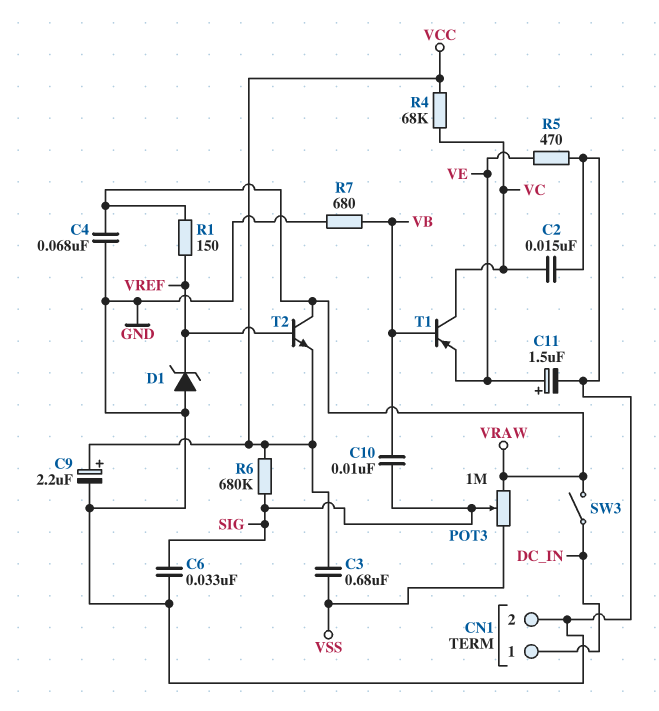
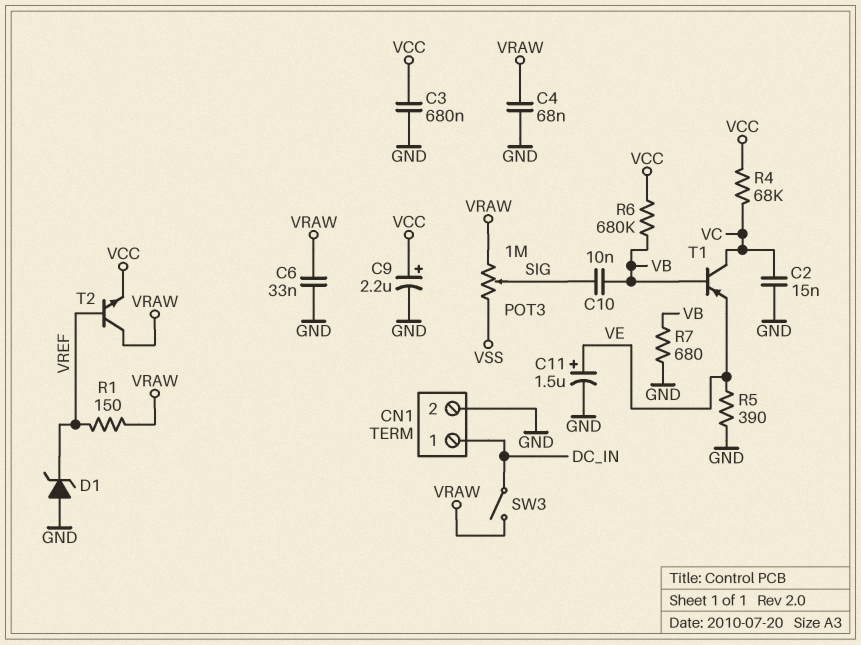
C3: 680nF (VCC, VSS) -> 680nF (GND, VCC)
C6: 33nF (GND, SIG) -> 33nF (GND, VRAW)
R5: 470 (GND, VE) -> 390 (GND, VE)
R6: 680k (SIG, VCC) -> 680k (VB, VCC)

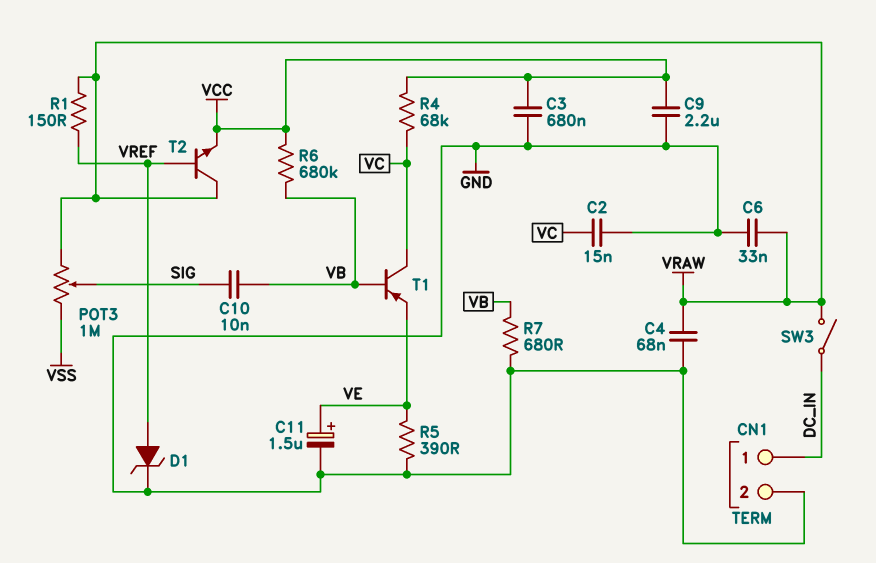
C9: 2.2uF (plus VCC, minus GND) -> 2.2uF (GND, VCC)
D1: zener (A GND, K VREF) -> zener (A VREF, K GND)

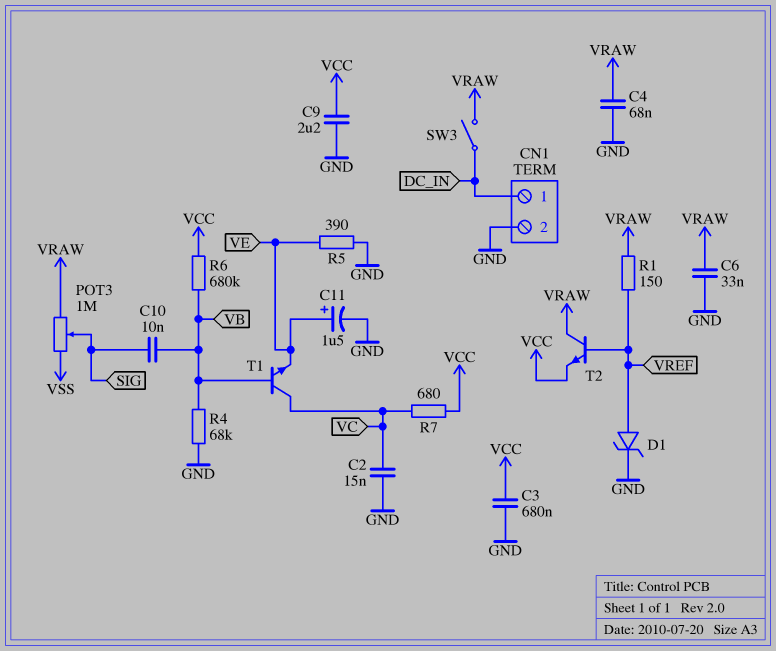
R4: 68k (VC, VCC) -> 68k (GND, VB)
R7: 680 (GND, VB) -> 680 (VC, VCC)
T1: PNP (B VB, C VC, E VE) -> NPN (B VB, C VC, E VE)

